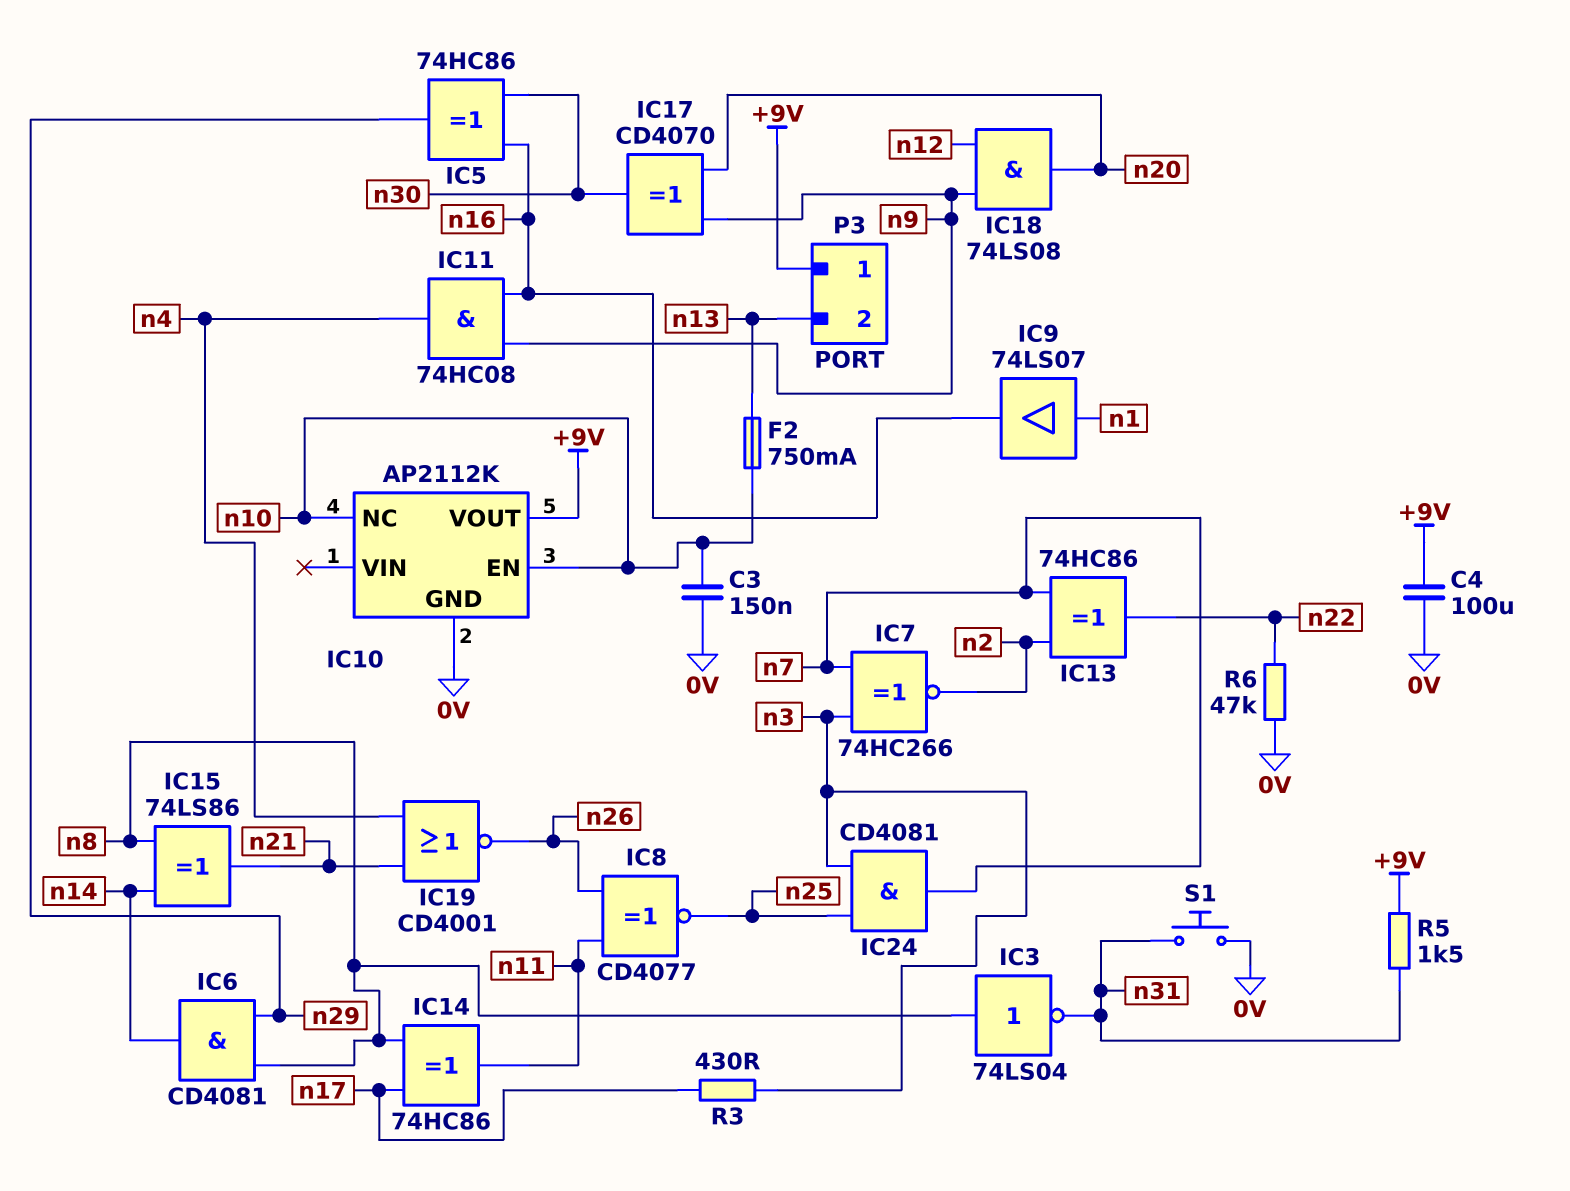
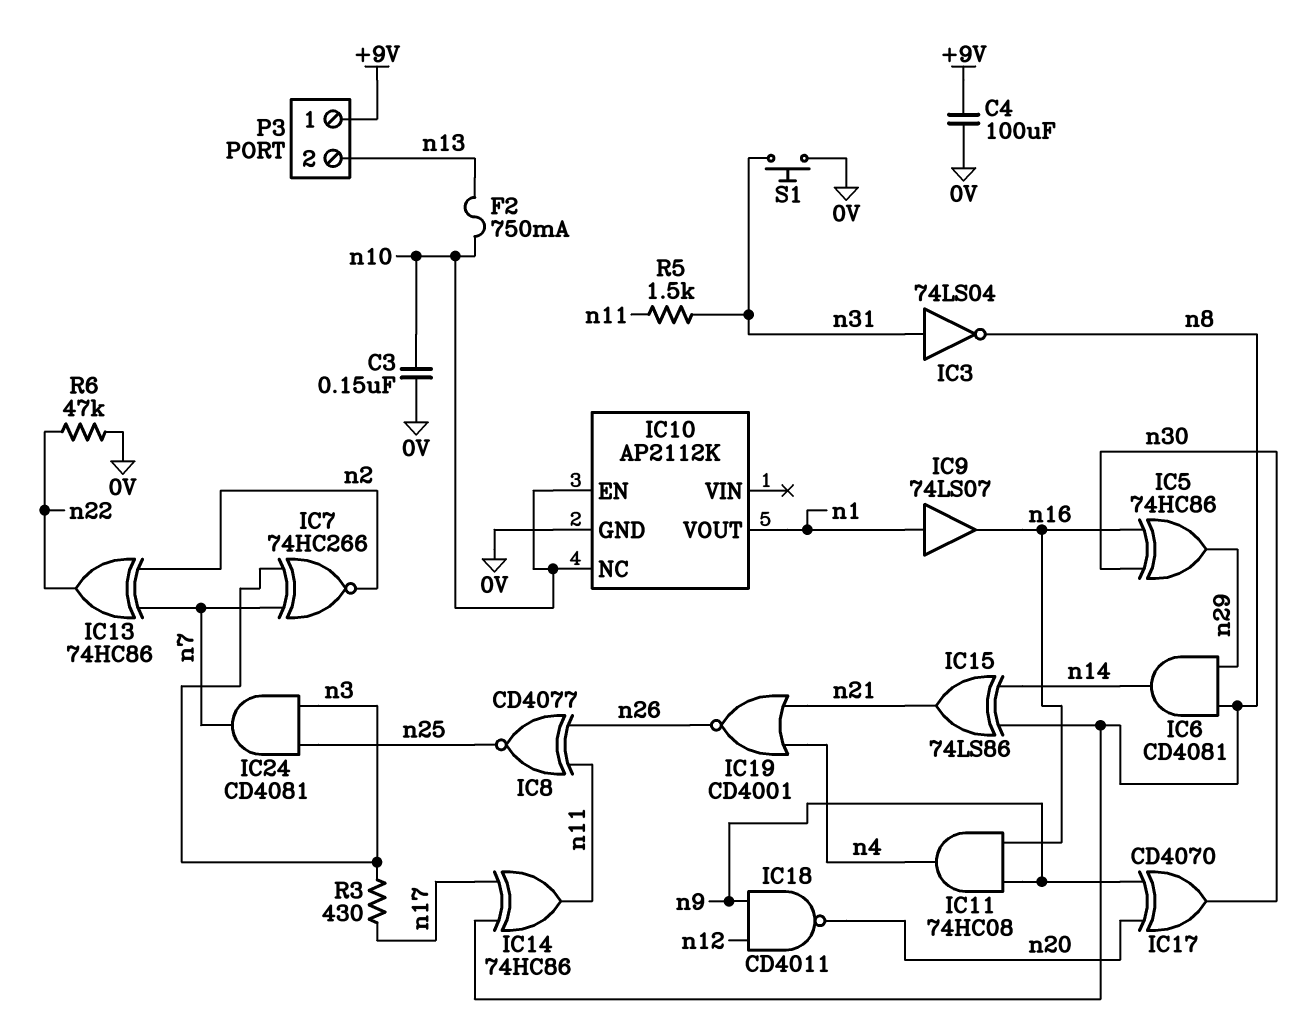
IC3: NOT 74LS04 (in n8, out n31) -> NOT 74LS04 (in n31, out n8)
IC10 pin VOUT: +9V -> n1
IC18: AND 74LS08 (in n9, in n12, out n20) -> NAND CD4011 (in n9, in n12, out n20)
R5: 1.5k (+9V, n31) -> 1.5k (n11, n31)

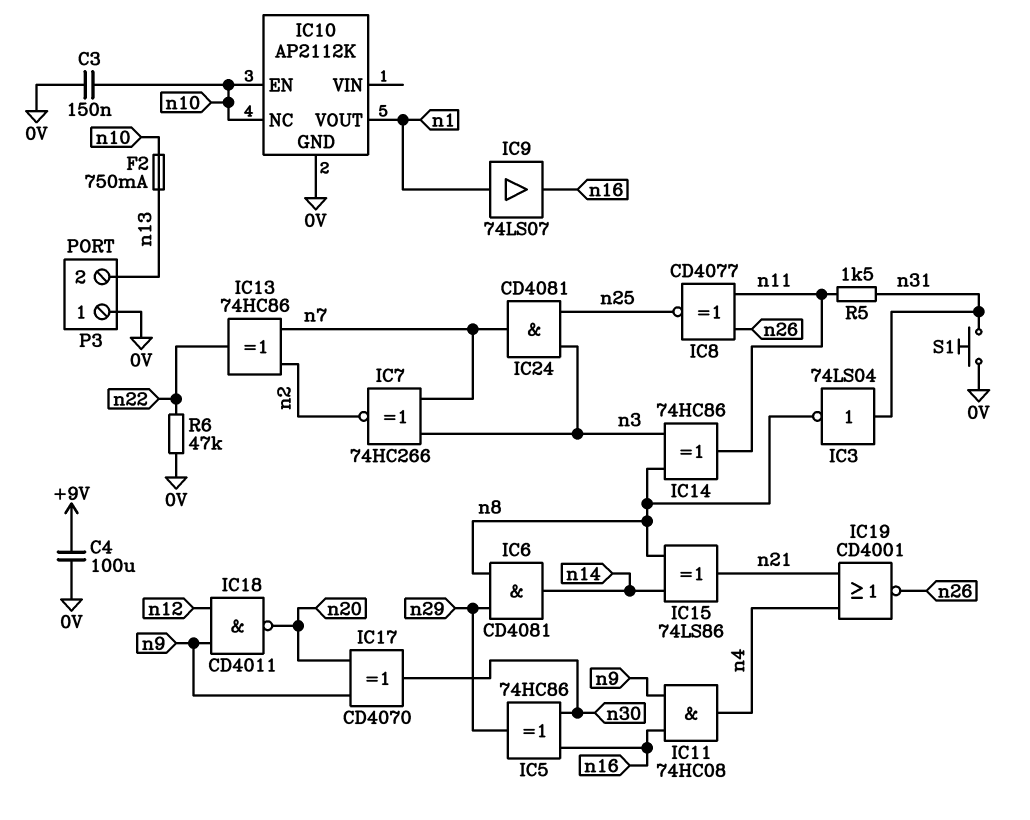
IC14: XOR 74HC86 (in n8, in n17, out n11) -> XOR 74HC86 (in n3, in n8, out n11)
P3 pin 1: +9V -> 0V
R3: 430 (n3, n17) -> none

